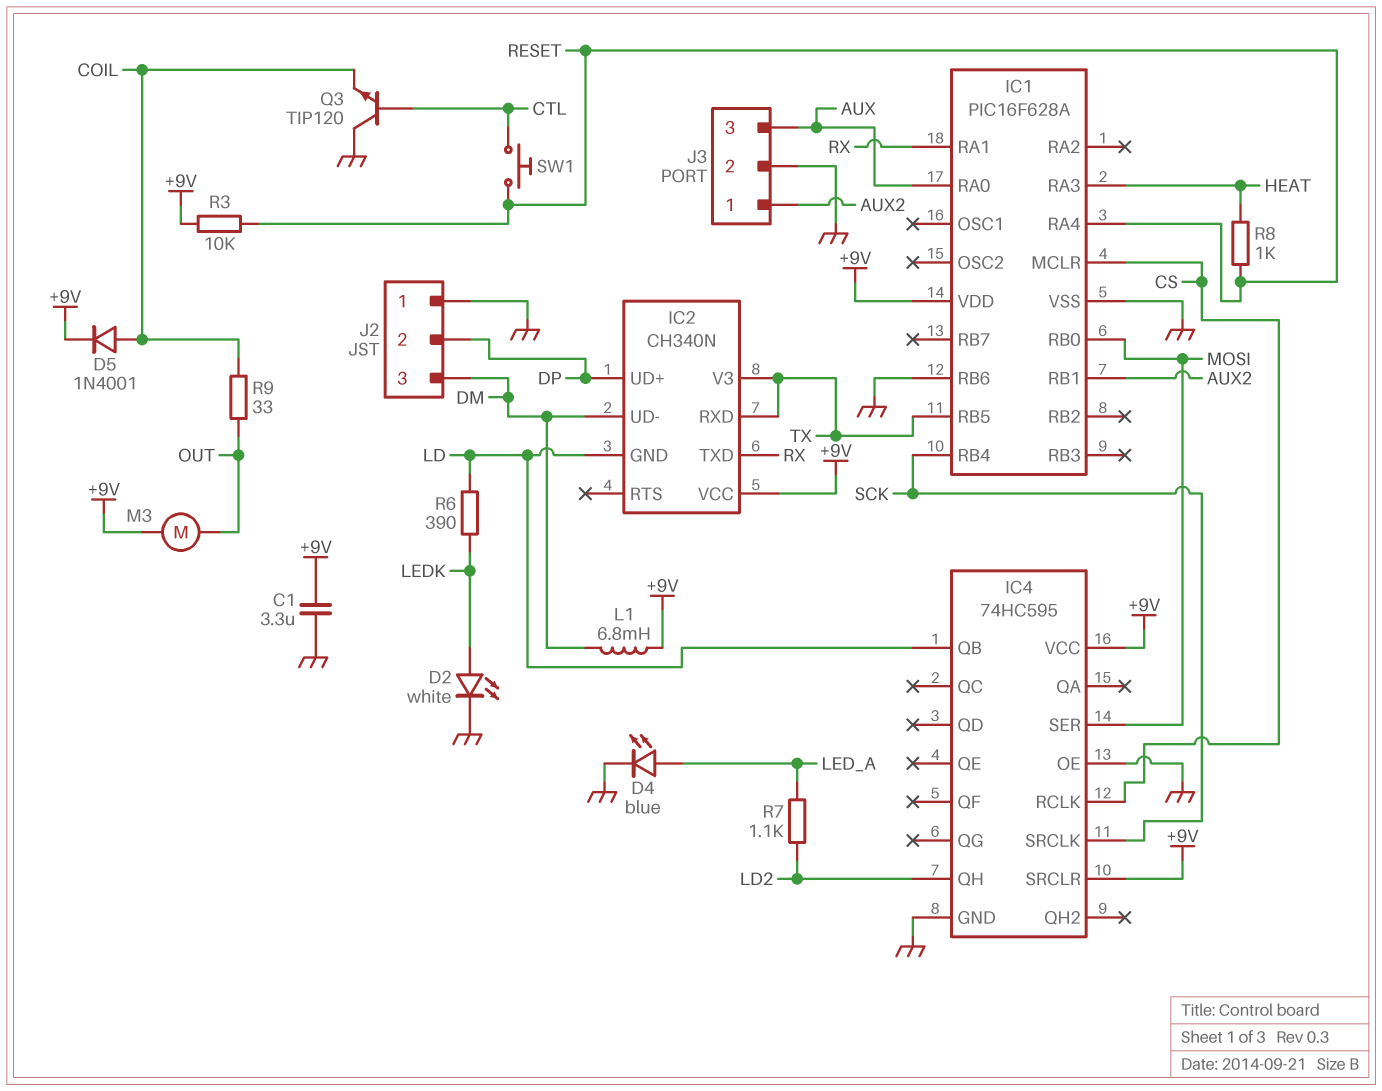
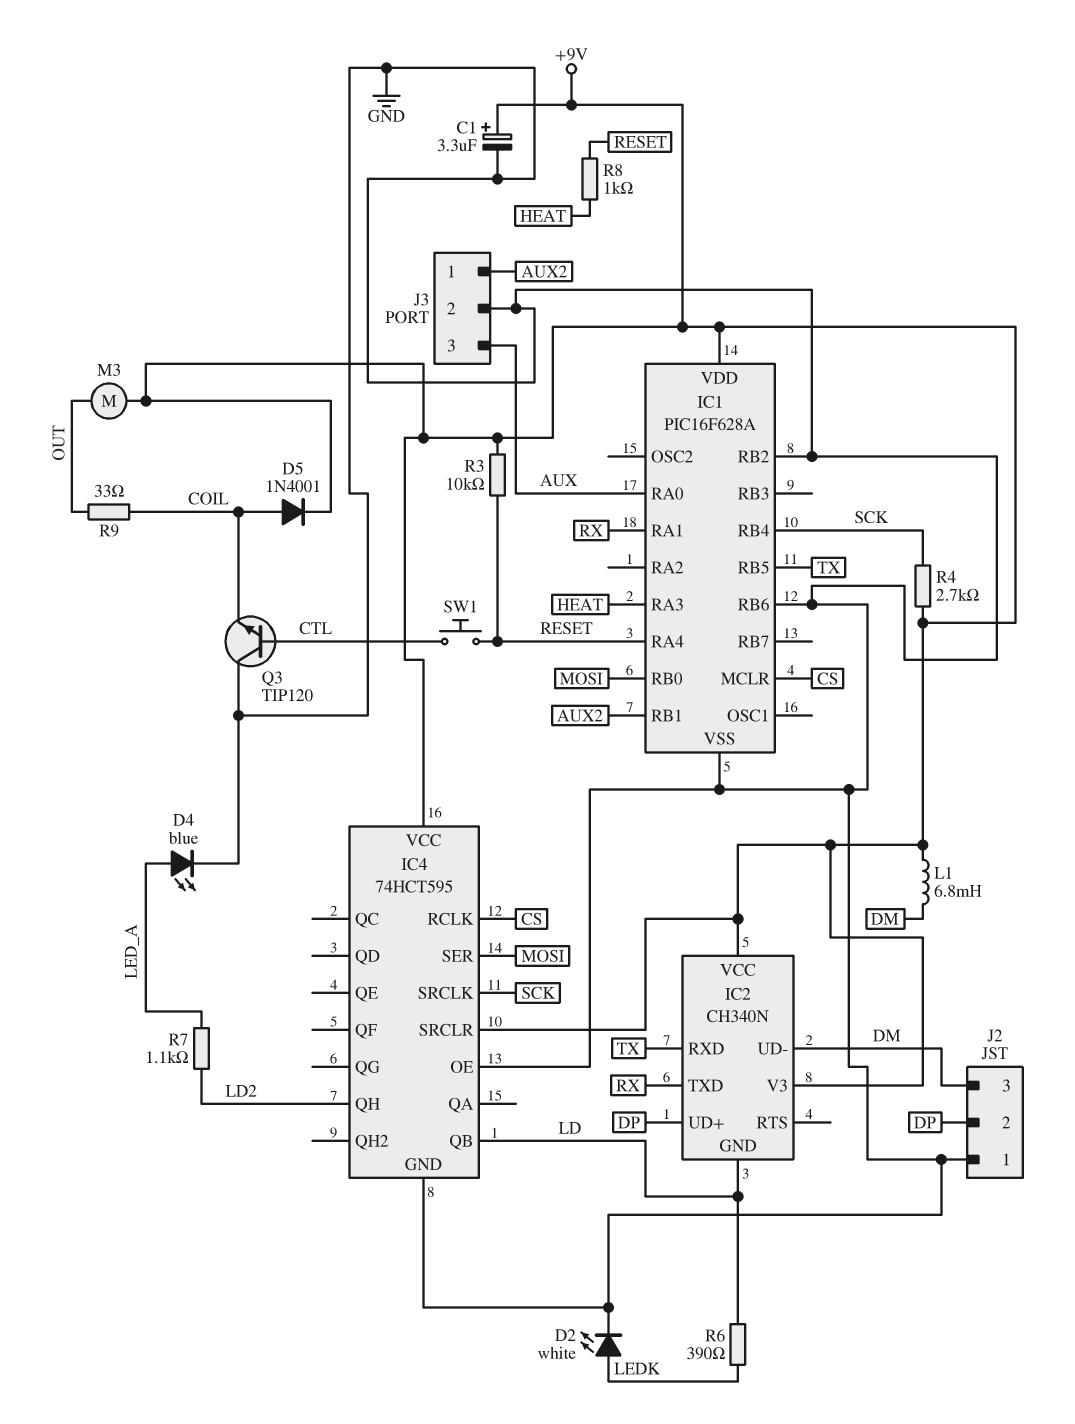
C1: 3.3uF (+9V, GND) -> 3.3uF (plus +9V, minus GND)
IC1 pin RB2: none -> GND
IC2 pin V3: TX -> +9V
IC4: 74HC595 -> 74HCT595
R4: none -> 2.7k (+9V, SCK)

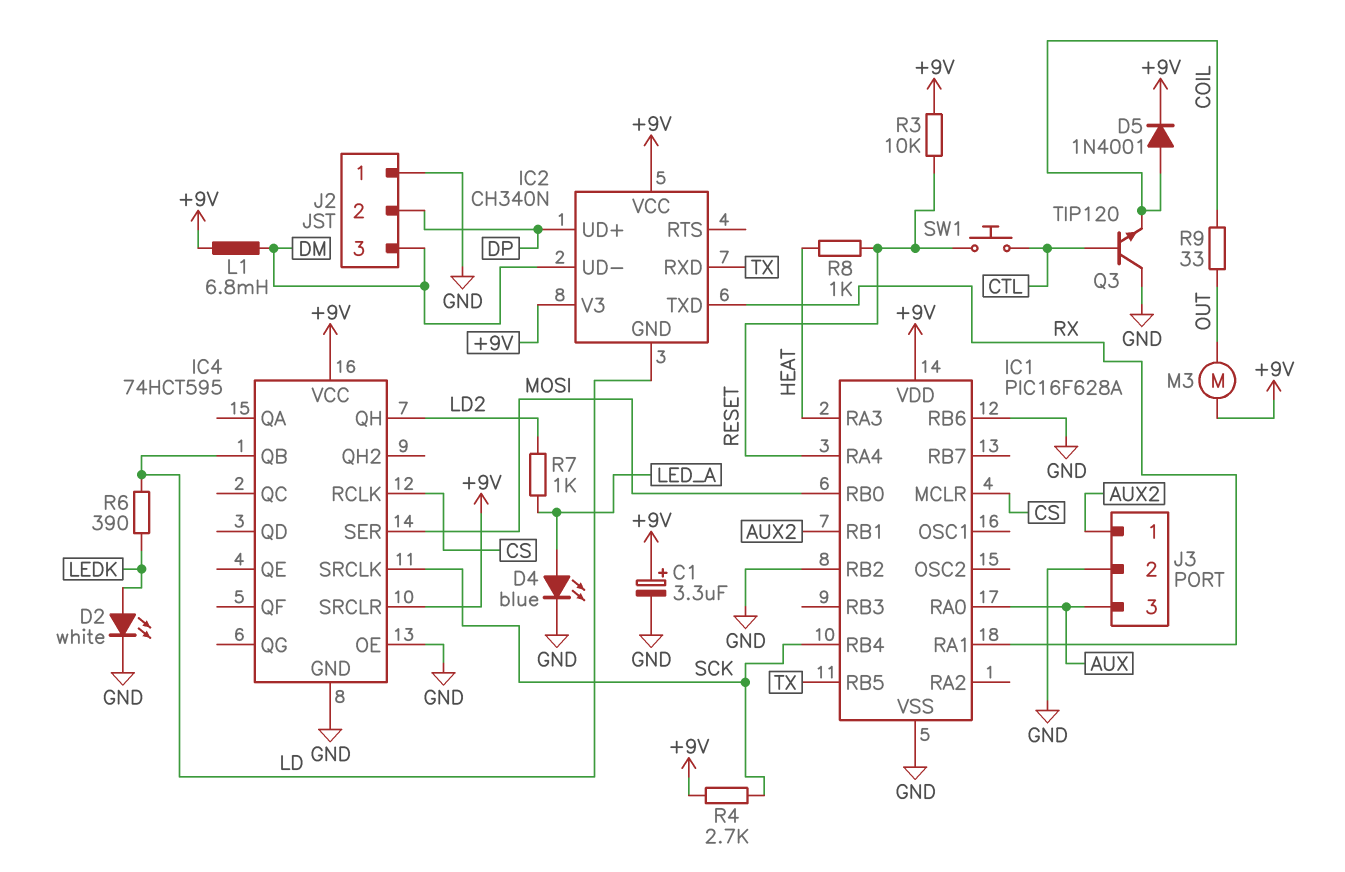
R7: 1.1k (LD2, LED_A) -> 1k (LD2, LED_A)

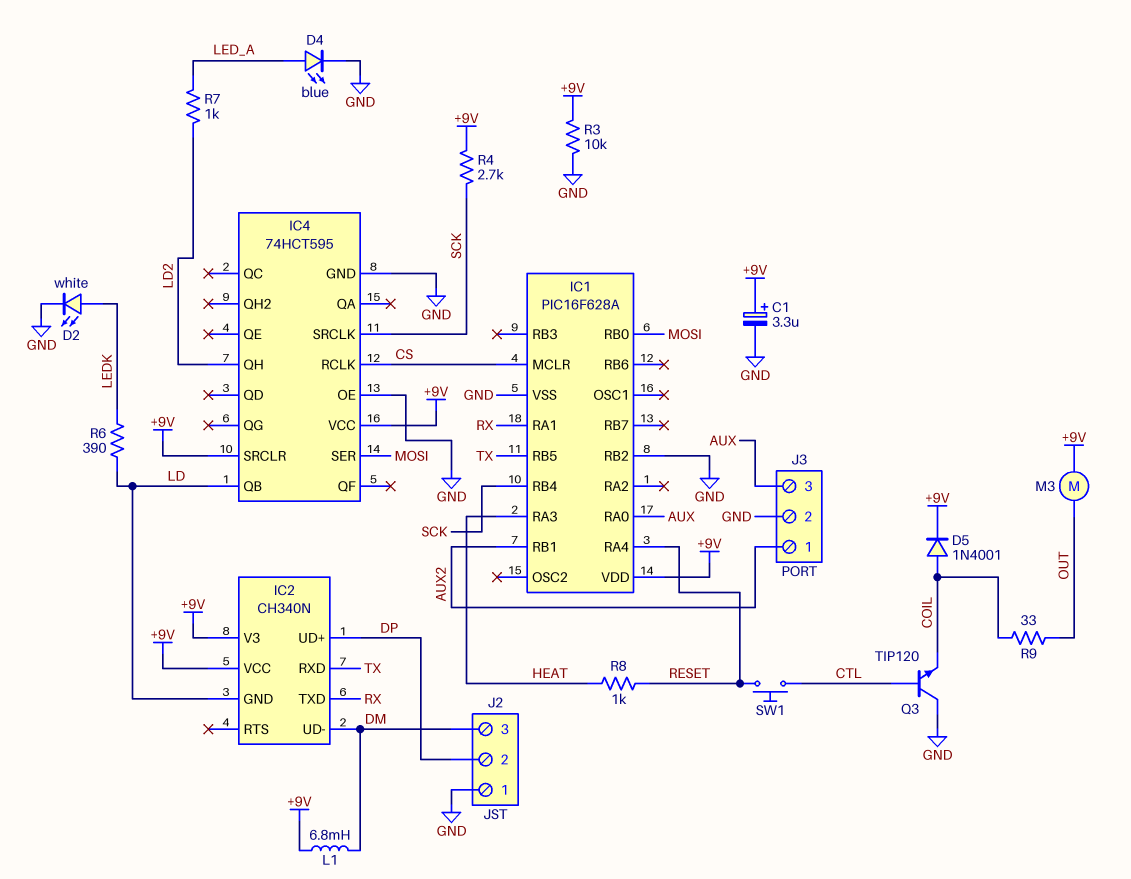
IC1 pin RB6: GND -> none
R3: 10k (+9V, RESET) -> 10k (+9V, GND)

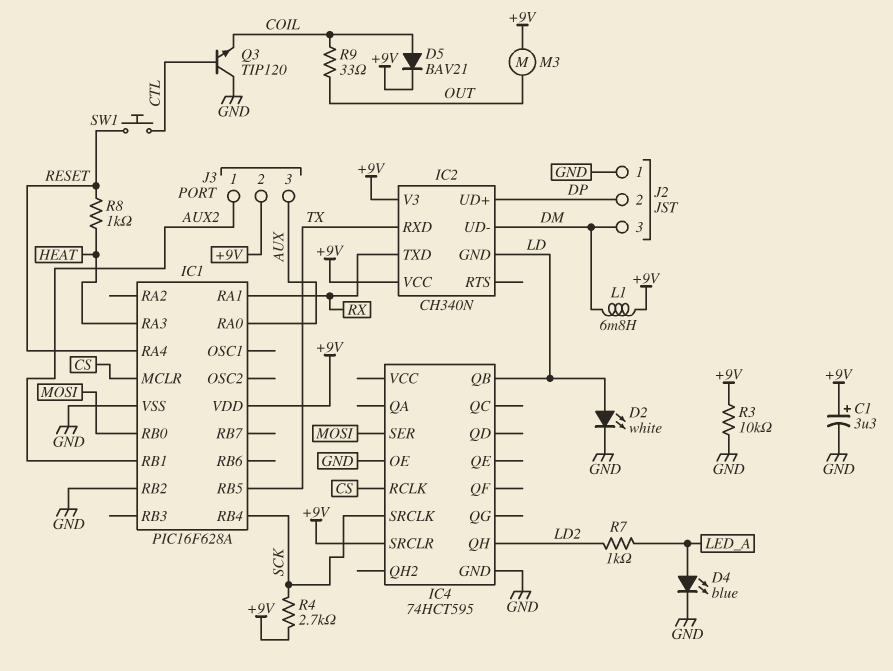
D2: LED white (A LEDK, K GND) -> LED white (A LD, K GND)
D5: diode 1N4001 (A COIL, K +9V) -> diode BAV21 (A COIL, K +9V)
IC4 pin VCC: +9V -> none
J3 pin 2: GND -> +9V
R6: 390 (LD, LEDK) -> none

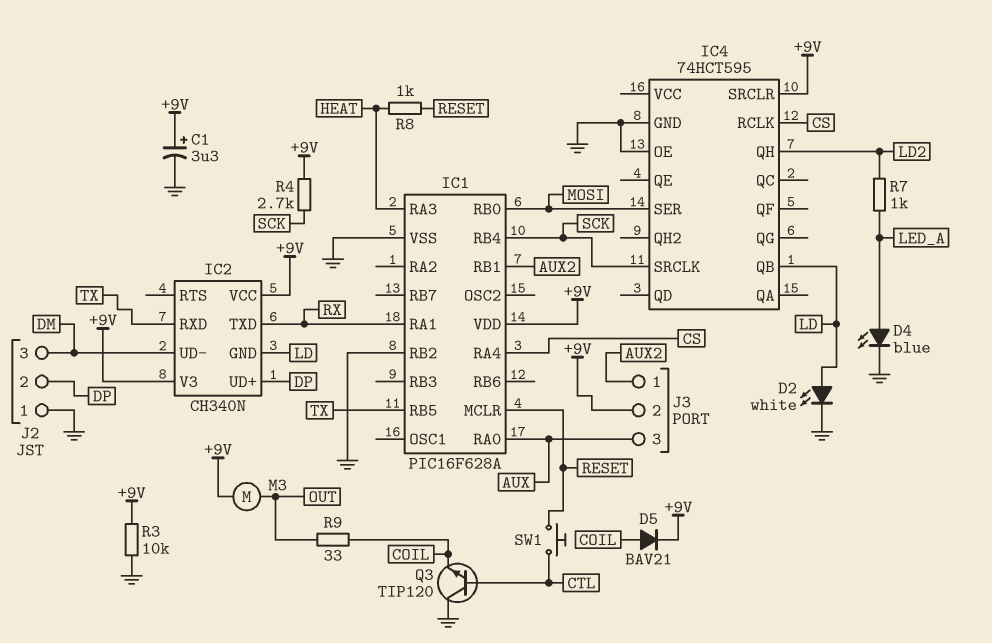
IC1 pin MCLR: CS -> RESET
IC1 pin RA4: RESET -> CS
L1: 6.8mH (+9V, DM) -> none

